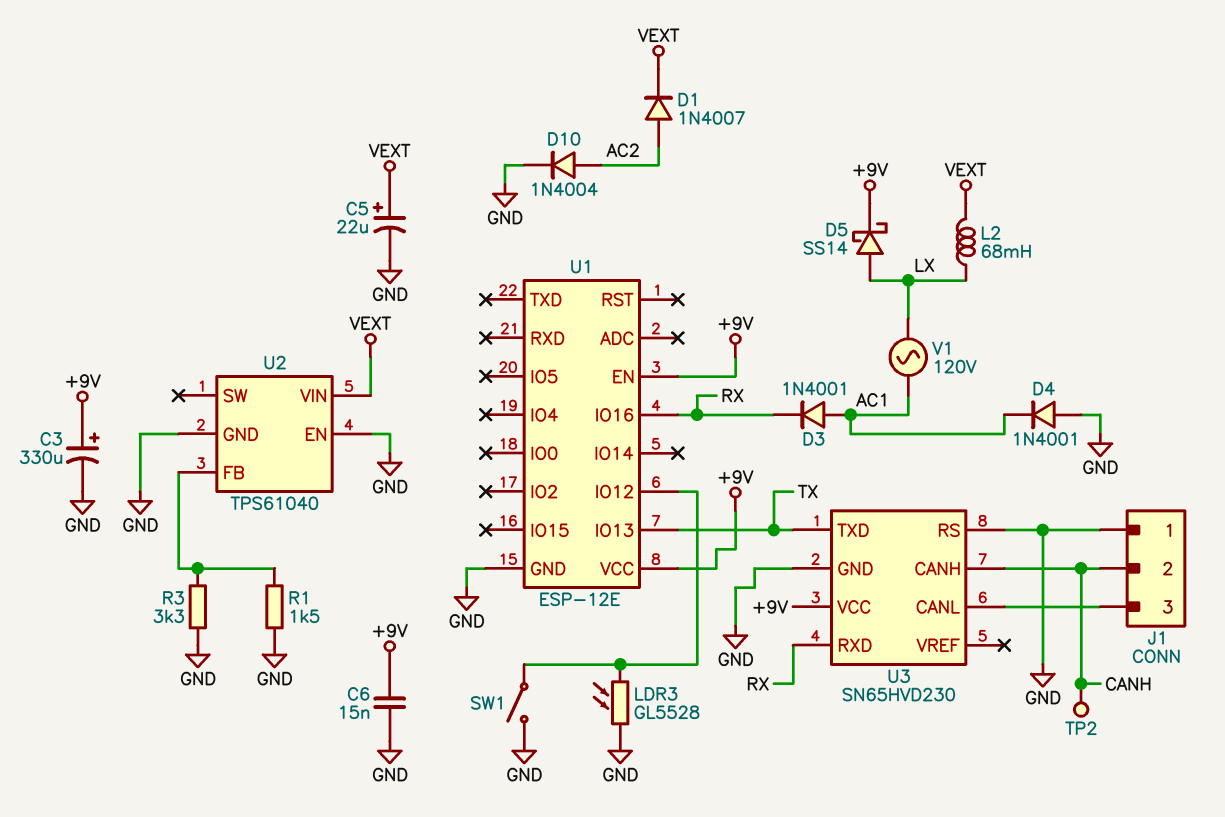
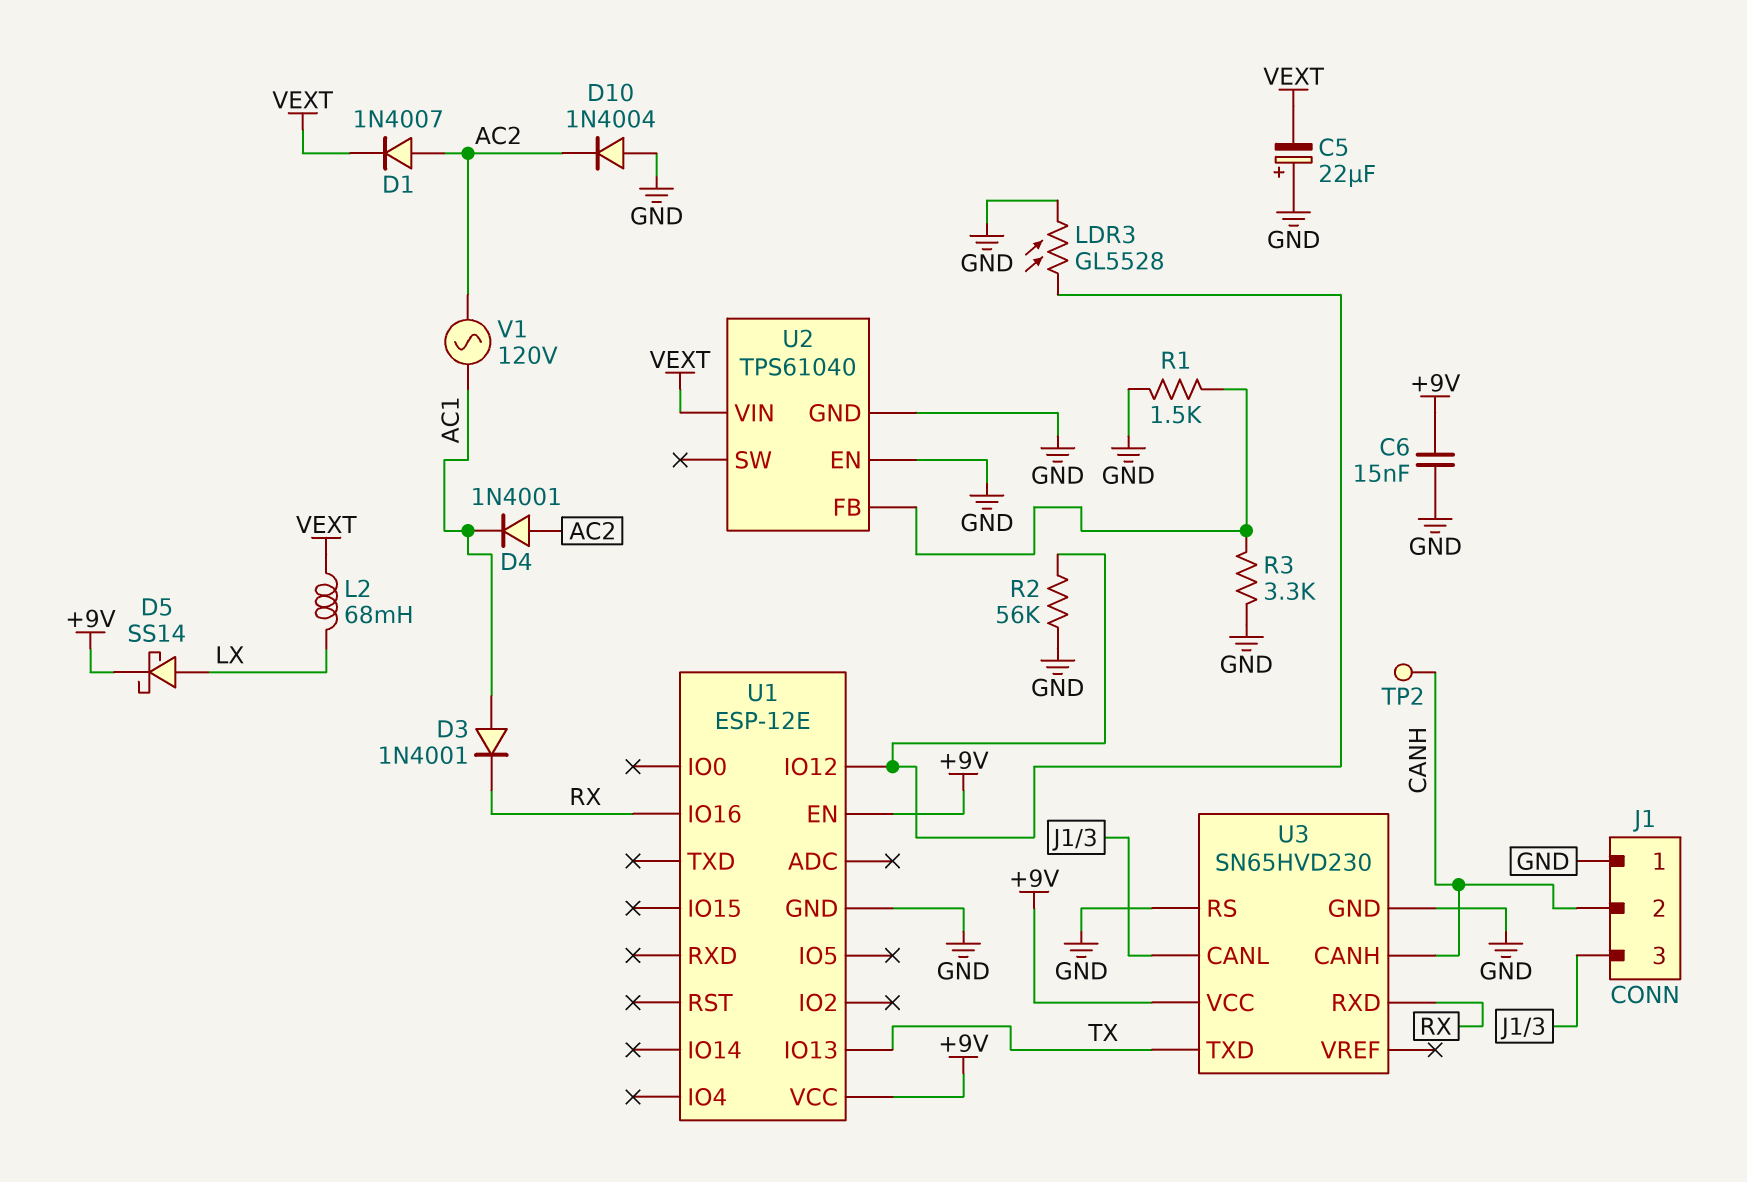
C3: 330uF (plus +9V, minus GND) -> none
C5: 22uF (plus VEXT, minus GND) -> 22uF (plus GND, minus VEXT)
D4: diode 1N4001 (A GND, K AC1) -> diode 1N4001 (A AC2, K AC1)
D10: diode 1N4004 (A AC2, K GND) -> diode 1N4004 (A GND, K AC2)
R2: none -> 56k (GND, U1/IO12)
SW1: switch (GND, U1/IO12) -> none
V1: AC 120V (AC1, LX) -> AC 120V (AC1, AC2)

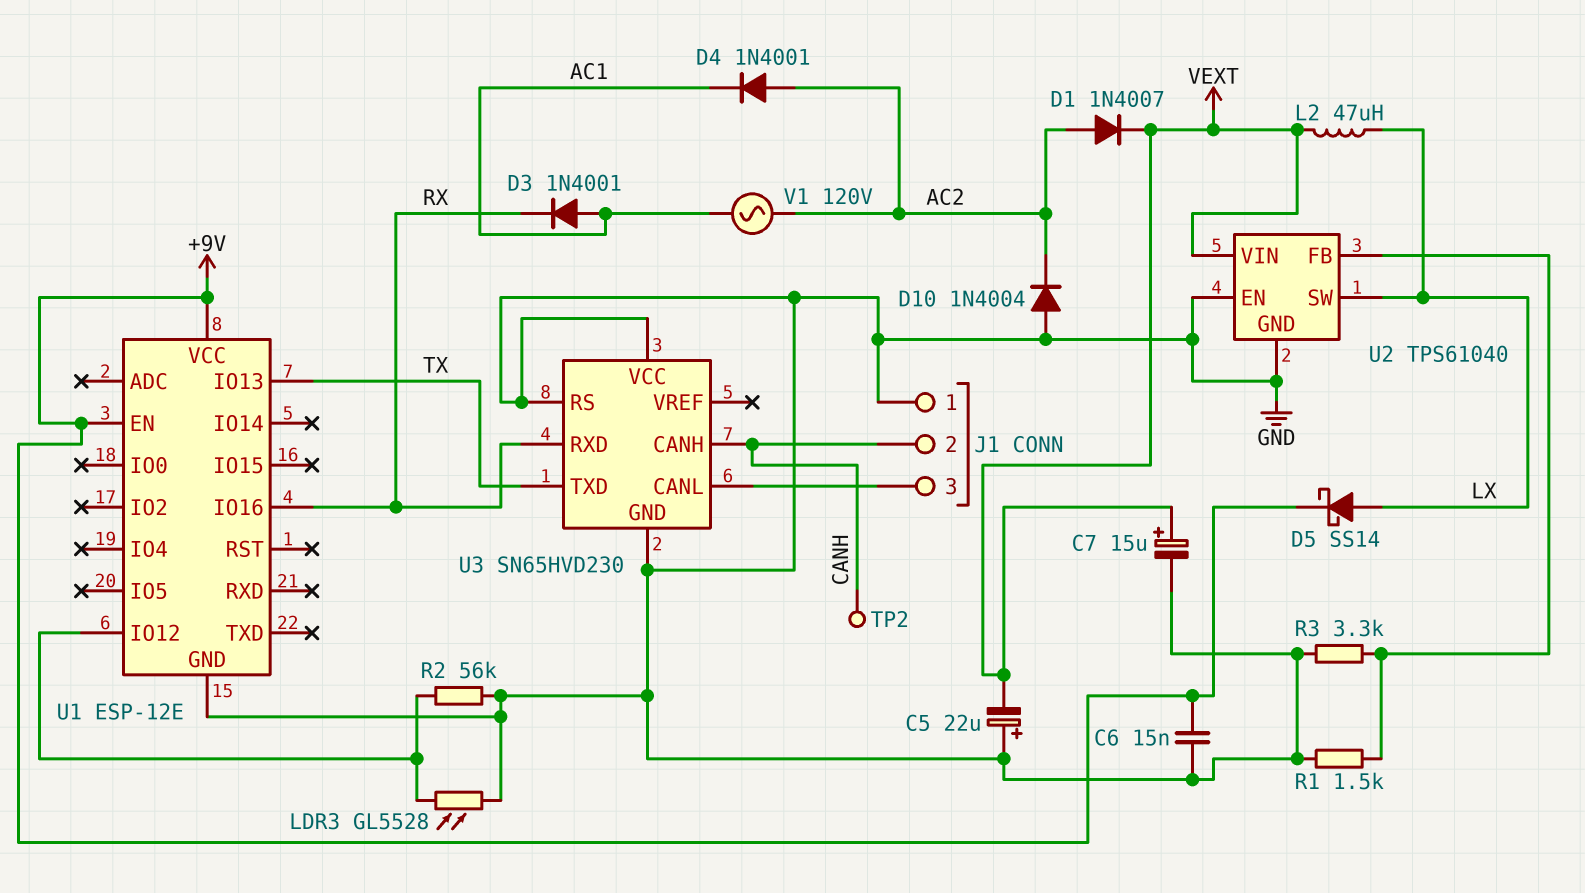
C7: none -> 15uF (plus VEXT, minus GND)
L2: 68mH (LX, VEXT) -> 47uH (LX, VEXT)
U2 pin SW: none -> LX
U3 pin VCC: +9V -> GND

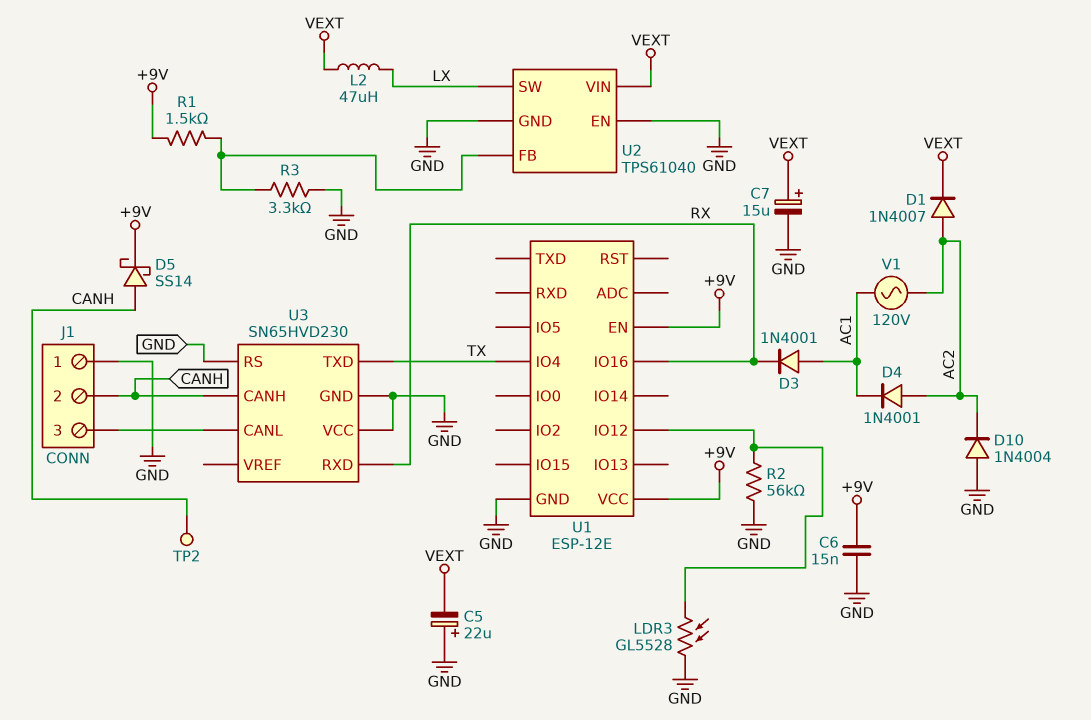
D5: schottky SS14 (A LX, K +9V) -> schottky SS14 (A CANH, K +9V)
R1: 1.5k (GND, U2/FB) -> 1.5k (+9V, U2/FB)
U1 pin IO4: none -> TX
U1 pin IO13: TX -> none

